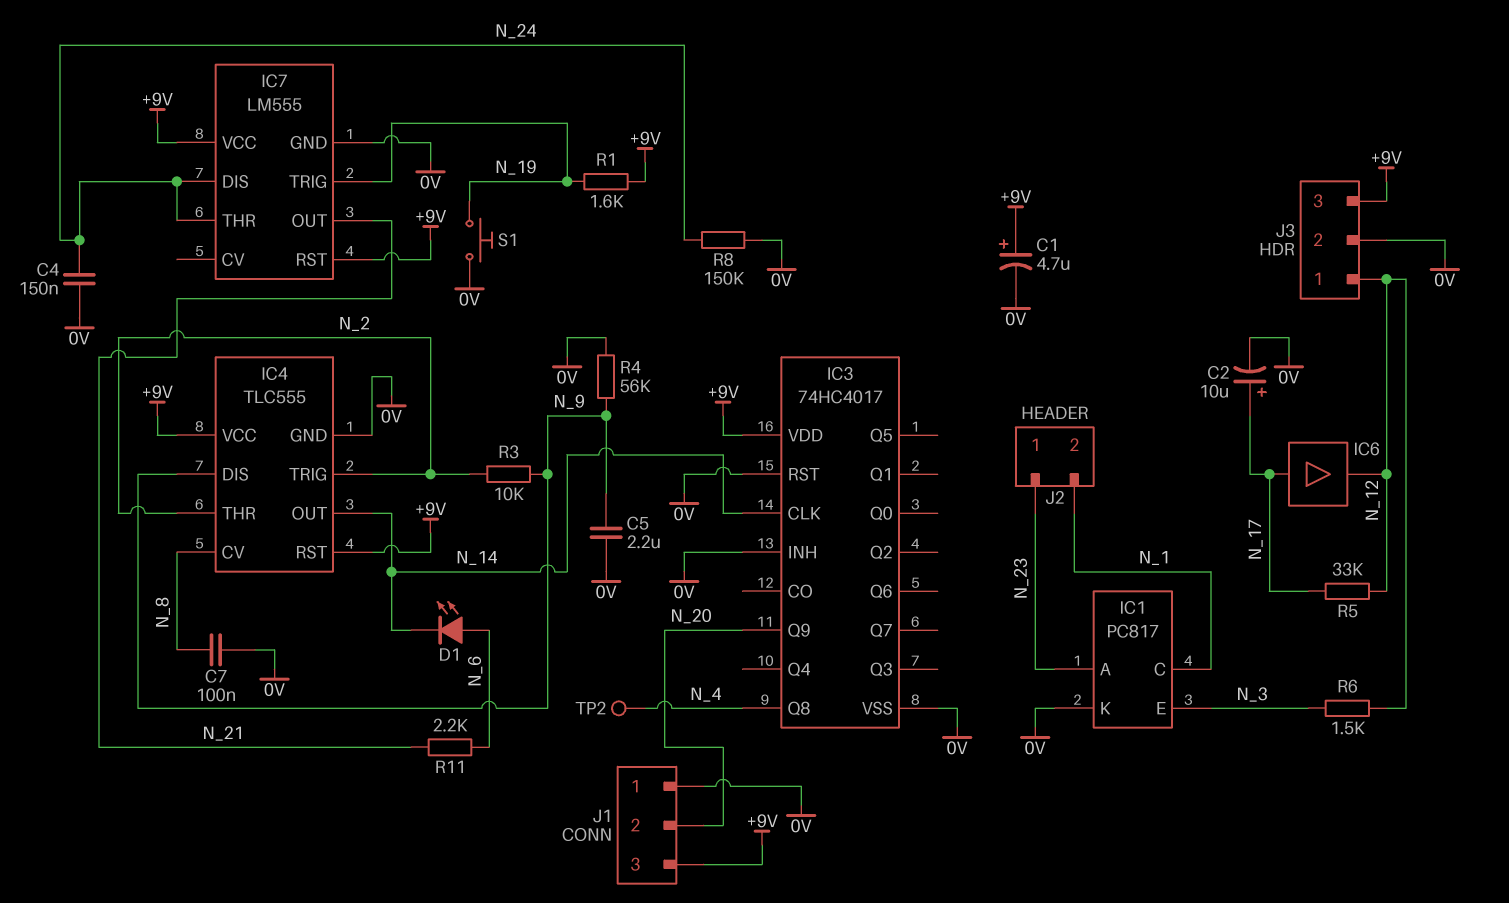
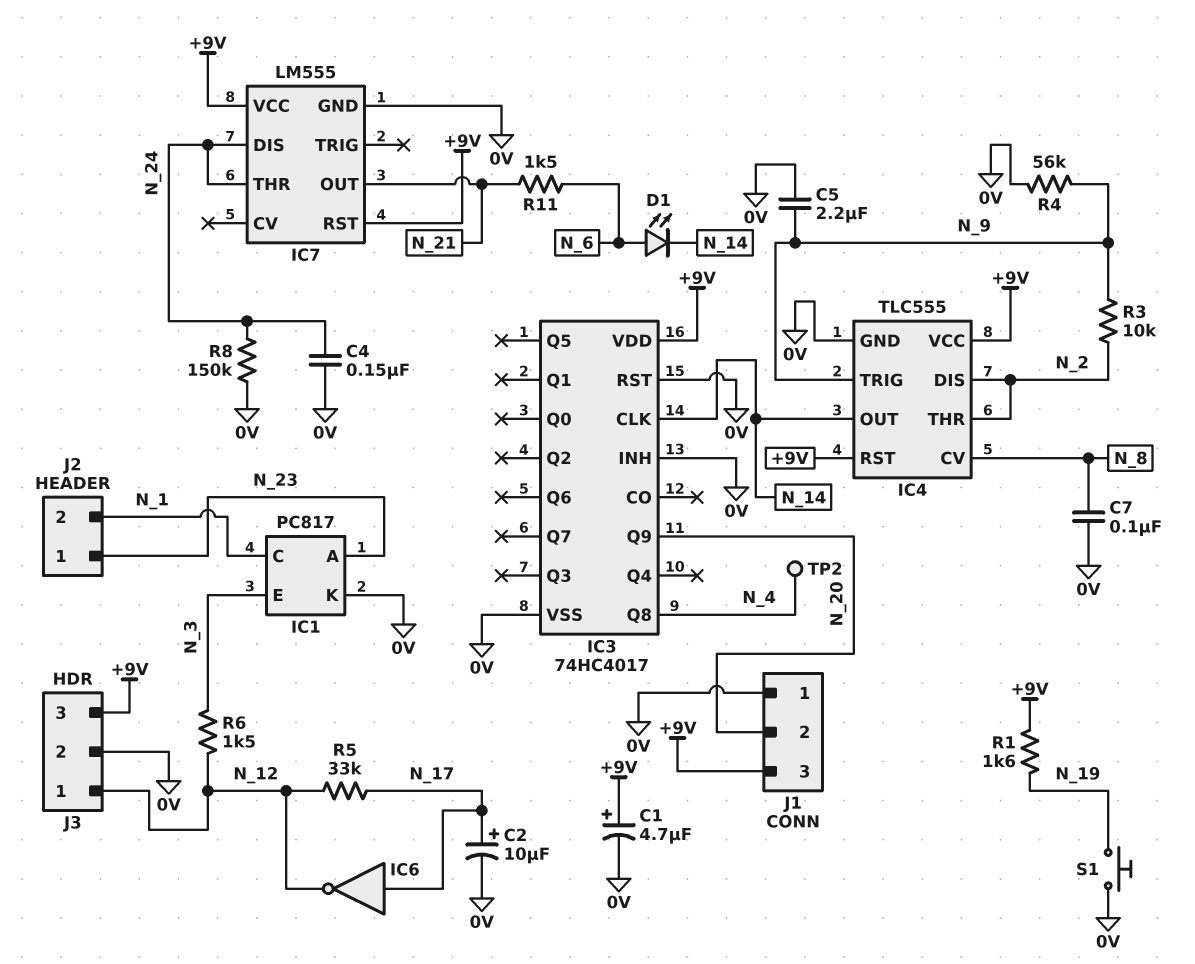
IC4 pin DIS: N_9 -> N_2
IC4 pin TRIG: N_2 -> N_9
IC6: buffer (in N_17, out N_12) -> NOT (in N_17, out N_12)
IC7 pin TRIG: N_19 -> none
R11: 2.2k (N_6, N_21) -> 1.5k (N_6, N_21)

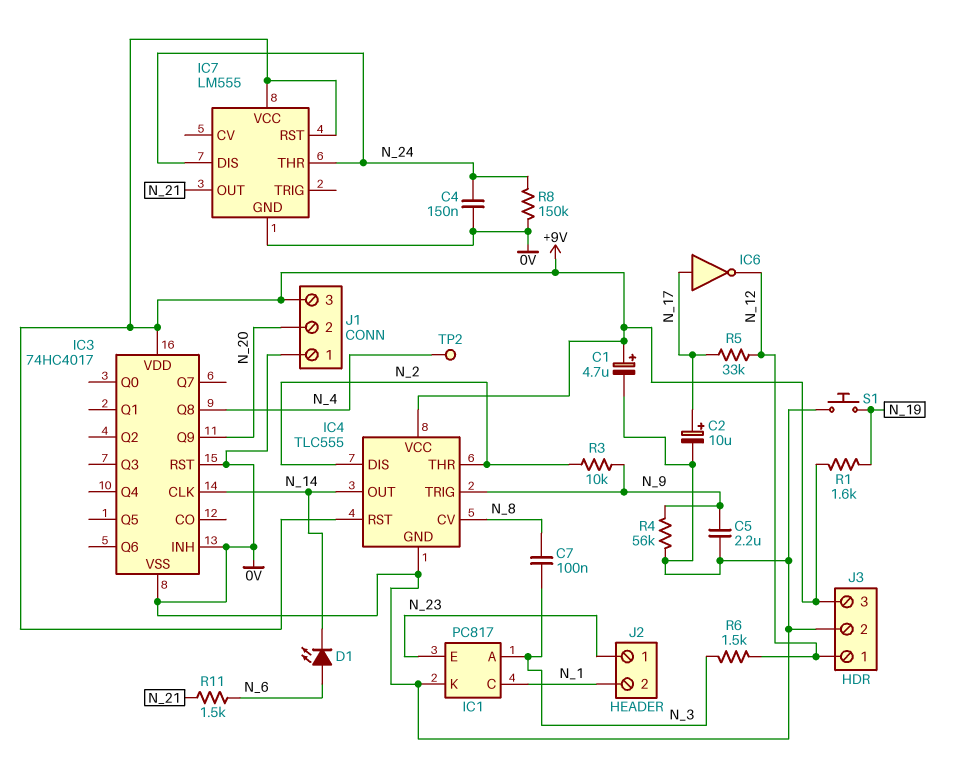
C7: 100nF (0V, N_8) -> 100nF (N_3, N_8)
IC1 pin A: N_23 -> N_3
IC1 pin E: N_3 -> N_23

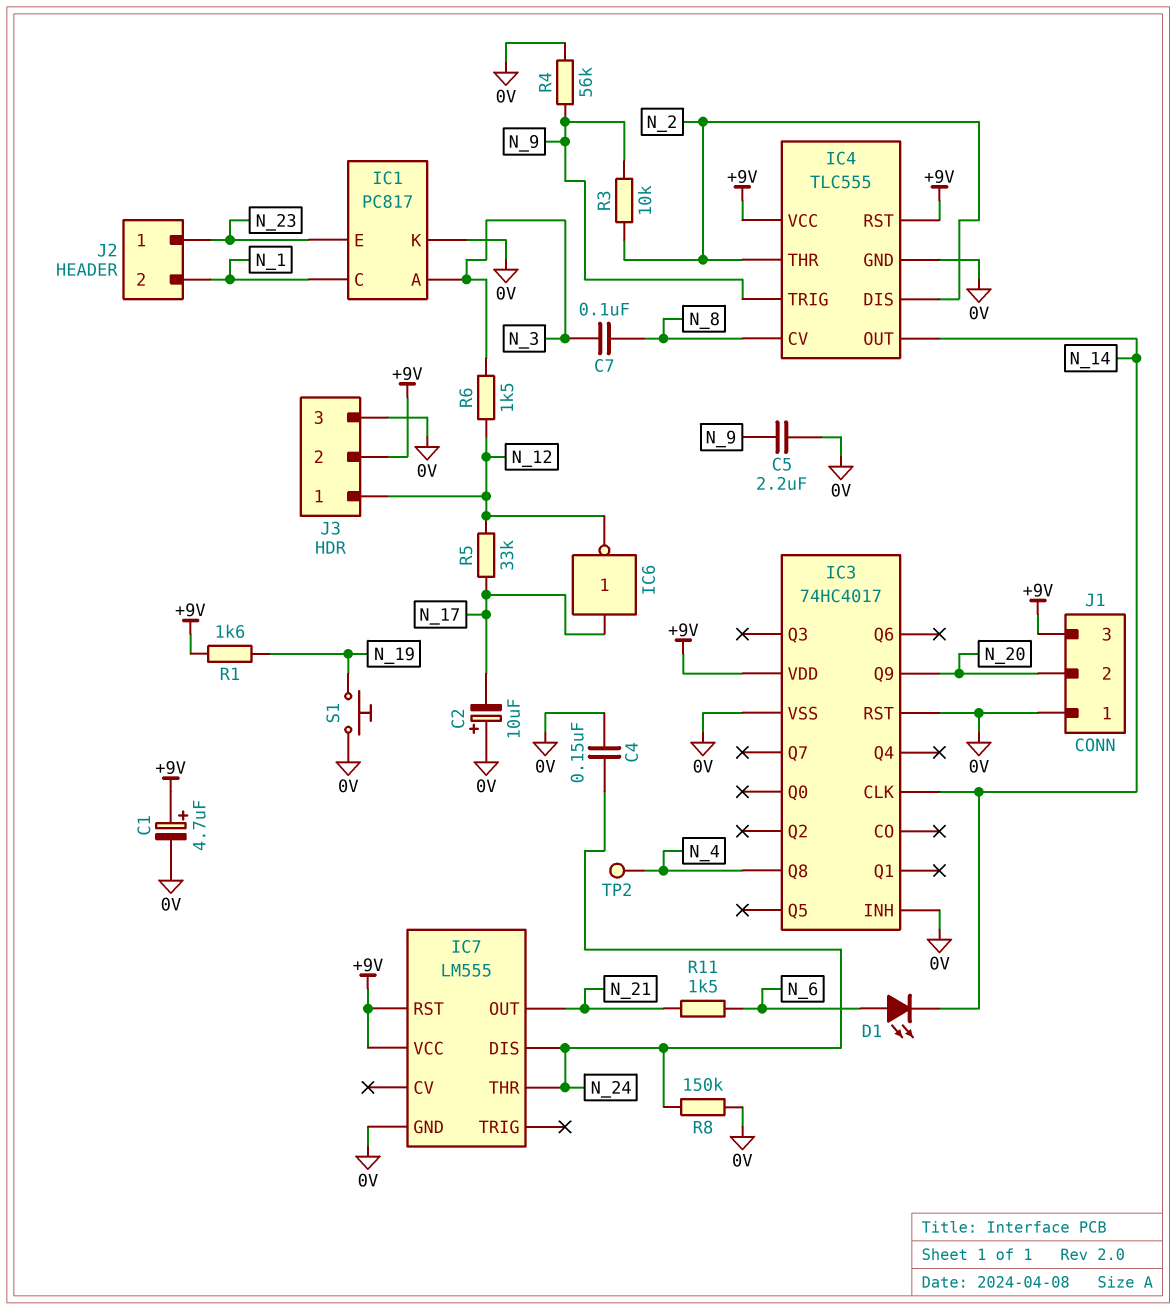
C2: 10uF (plus N_17, minus 0V) -> 10uF (plus 0V, minus N_17)
J3 pin 2: 0V -> +9V
J3 pin 3: +9V -> 0V

